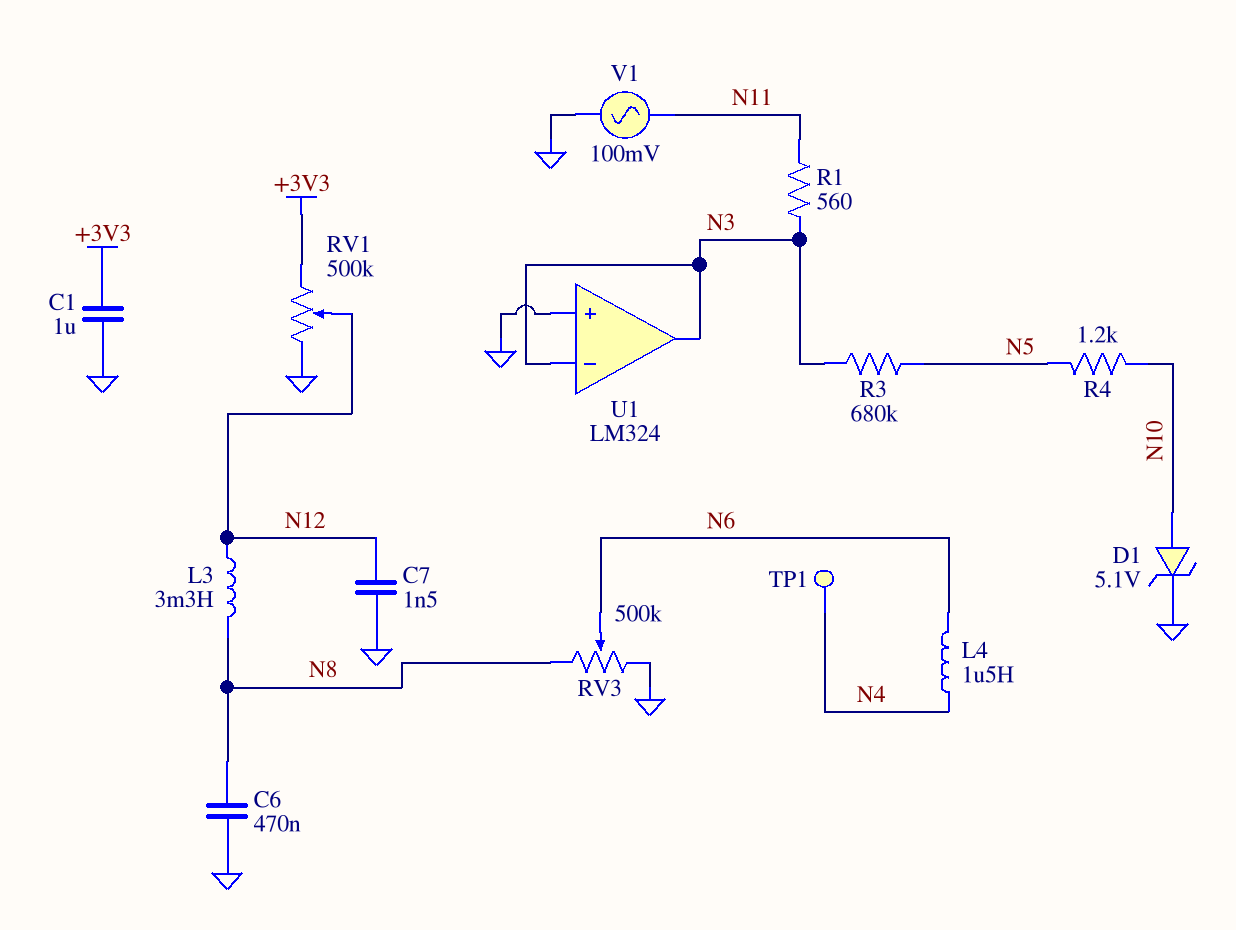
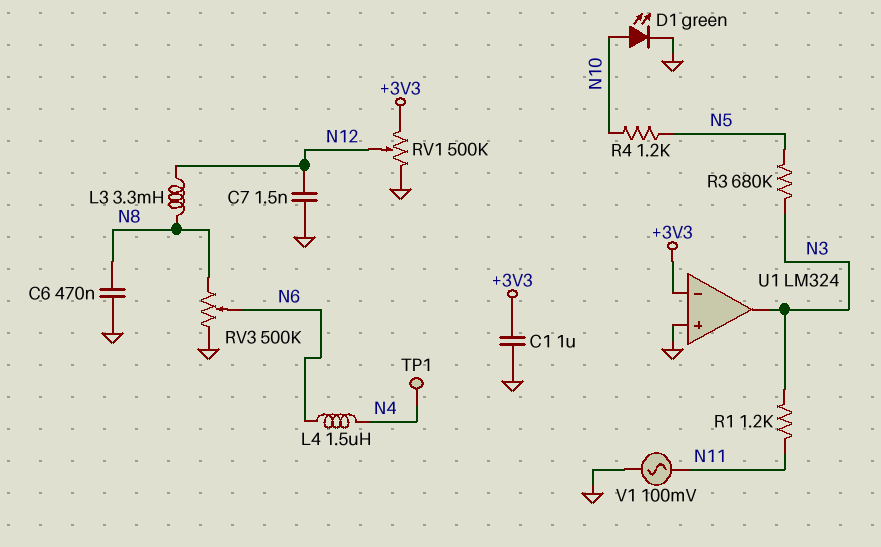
D1: zener 5.1V (A N10, K GND) -> LED green (A N10, K GND)
R1: 560 (N3, N11) -> 1.2k (N3, N11)
U1 pin in-: N3 -> +3V3

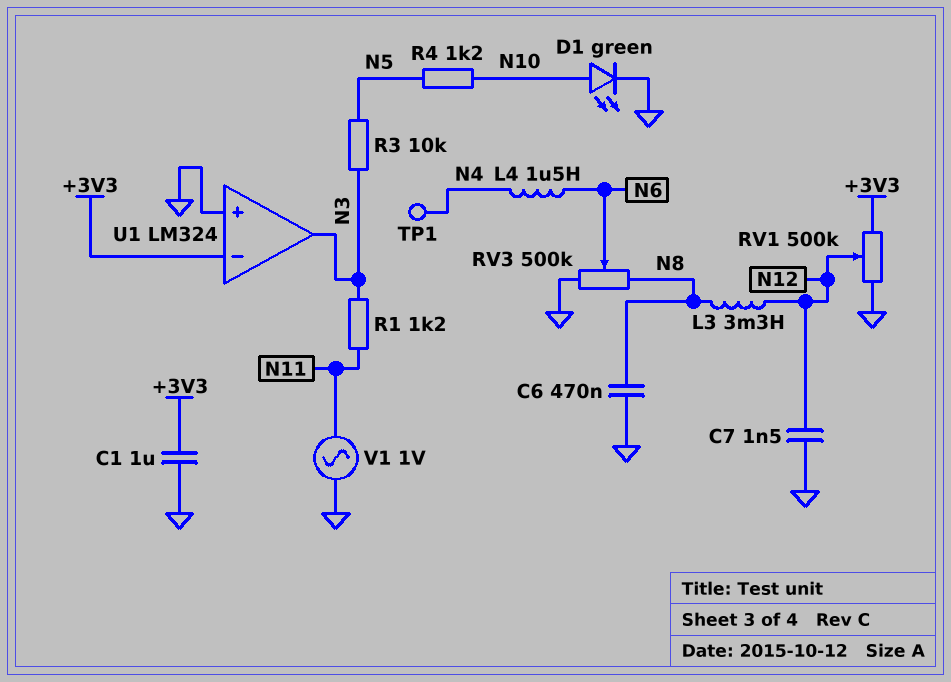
R3: 680k (N3, N5) -> 10k (N3, N5)
V1: AC 100mV (GND, N11) -> AC 1V (GND, N11)

